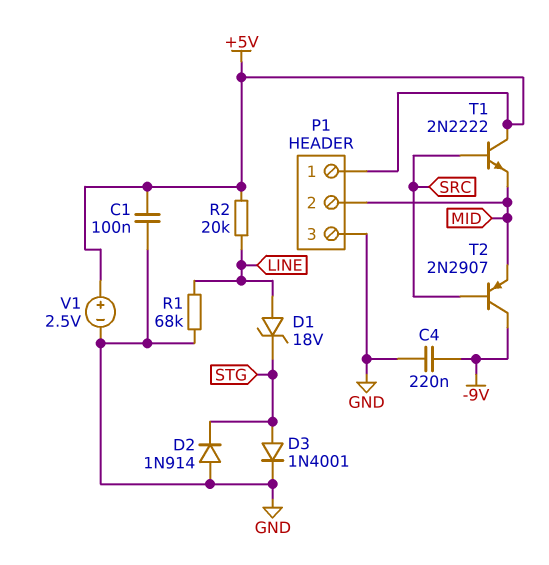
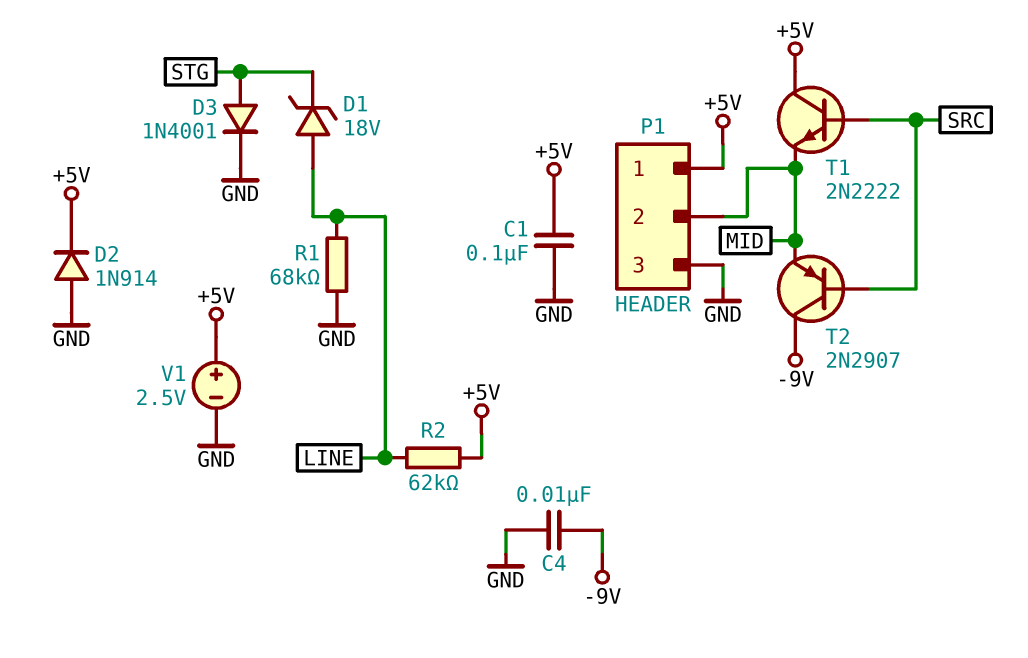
C4: 220nF (-9V, GND) -> 10nF (-9V, GND)
D2: diode 1N914 (A GND, K STG) -> diode 1N914 (A GND, K +5V)
R2: 20k (+5V, LINE) -> 62k (+5V, LINE)

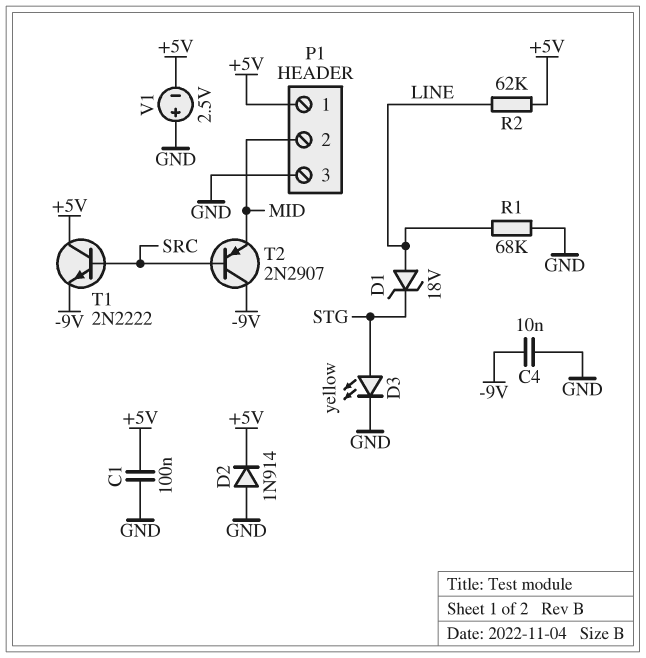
D3: diode 1N4001 (A STG, K GND) -> LED yellow (A STG, K GND)
T1: NPN 2N2222 (B SRC, C +5V, E MID) -> NPN 2N2222 (B SRC, C +5V, E -9V)
V1: 2.5V (plus +5V, minus GND) -> 2.5V (plus GND, minus +5V)

